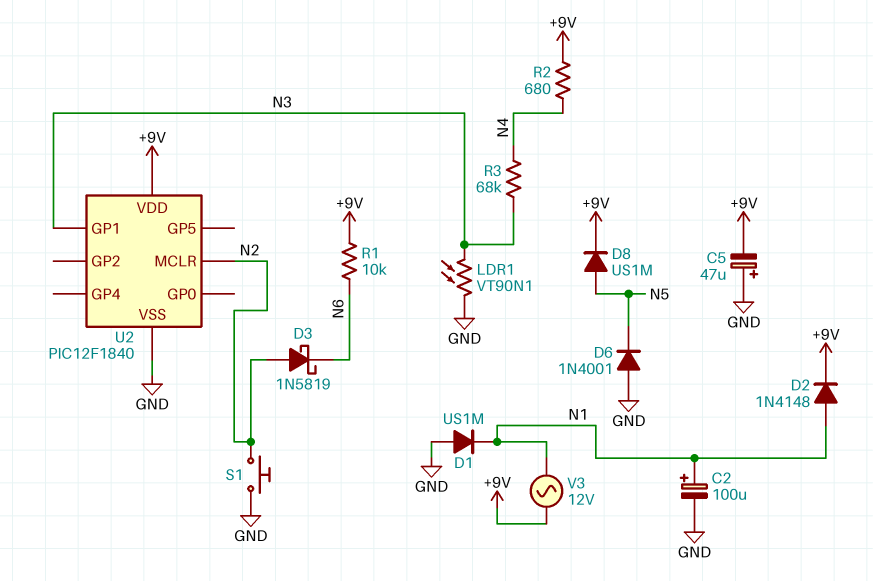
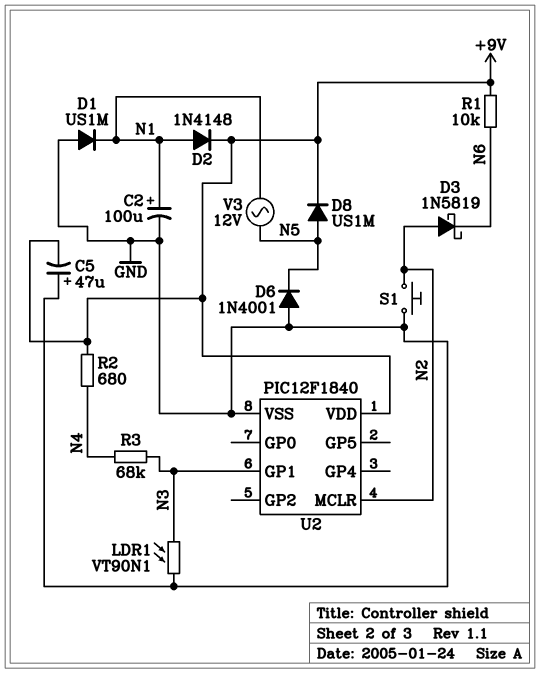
V3: AC 12V (+9V, N1) -> AC 12V (N1, N5)

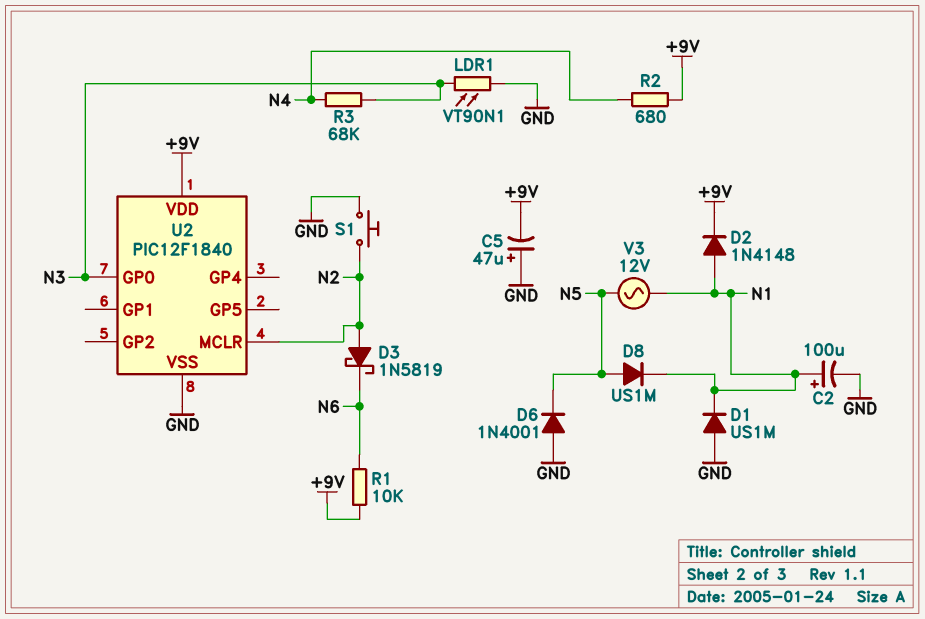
D8: diode US1M (A N5, K +9V) -> diode US1M (A N5, K N1)
U2 pin GP0: none -> N3
U2 pin GP1: N3 -> none

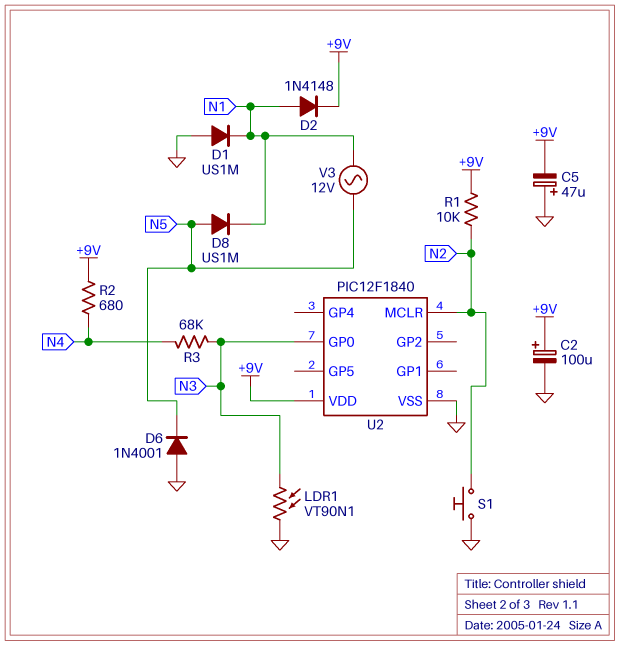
C2: 100uF (plus N1, minus GND) -> 100uF (plus +9V, minus GND)
D3: schottky 1N5819 (A N2, K N6) -> none
R1: 10k (+9V, N6) -> 10k (+9V, N2)

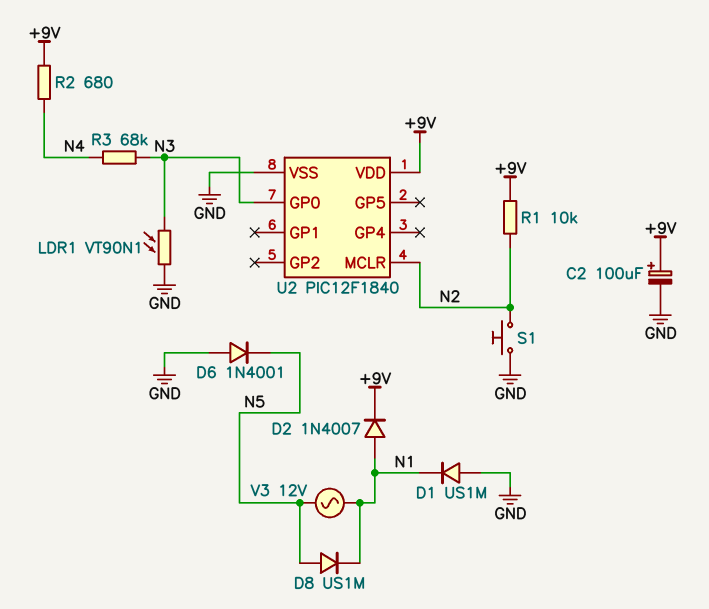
C5: 47uF (plus GND, minus +9V) -> none
D2: diode 1N4148 (A N1, K +9V) -> diode 1N4007 (A N1, K +9V)

